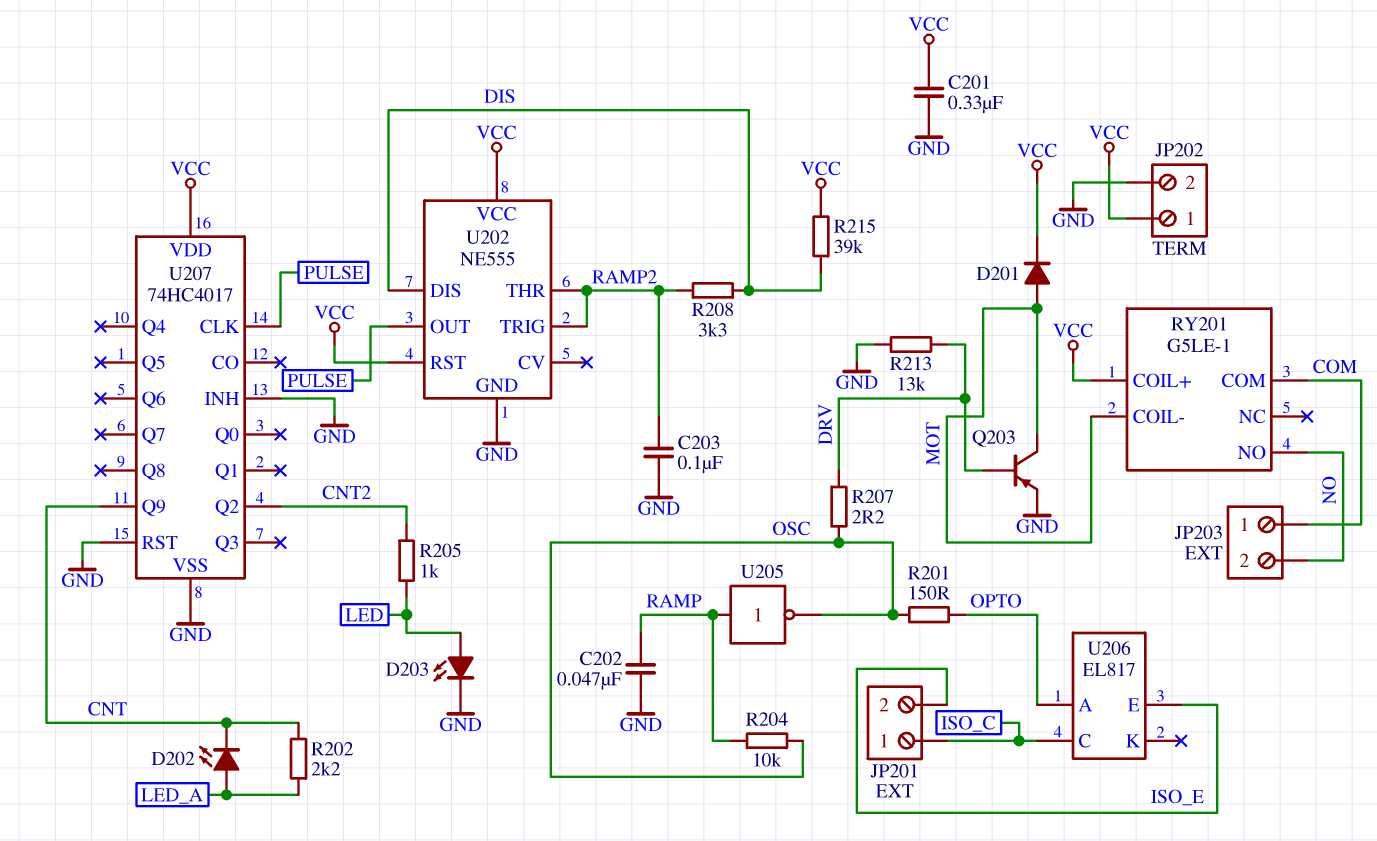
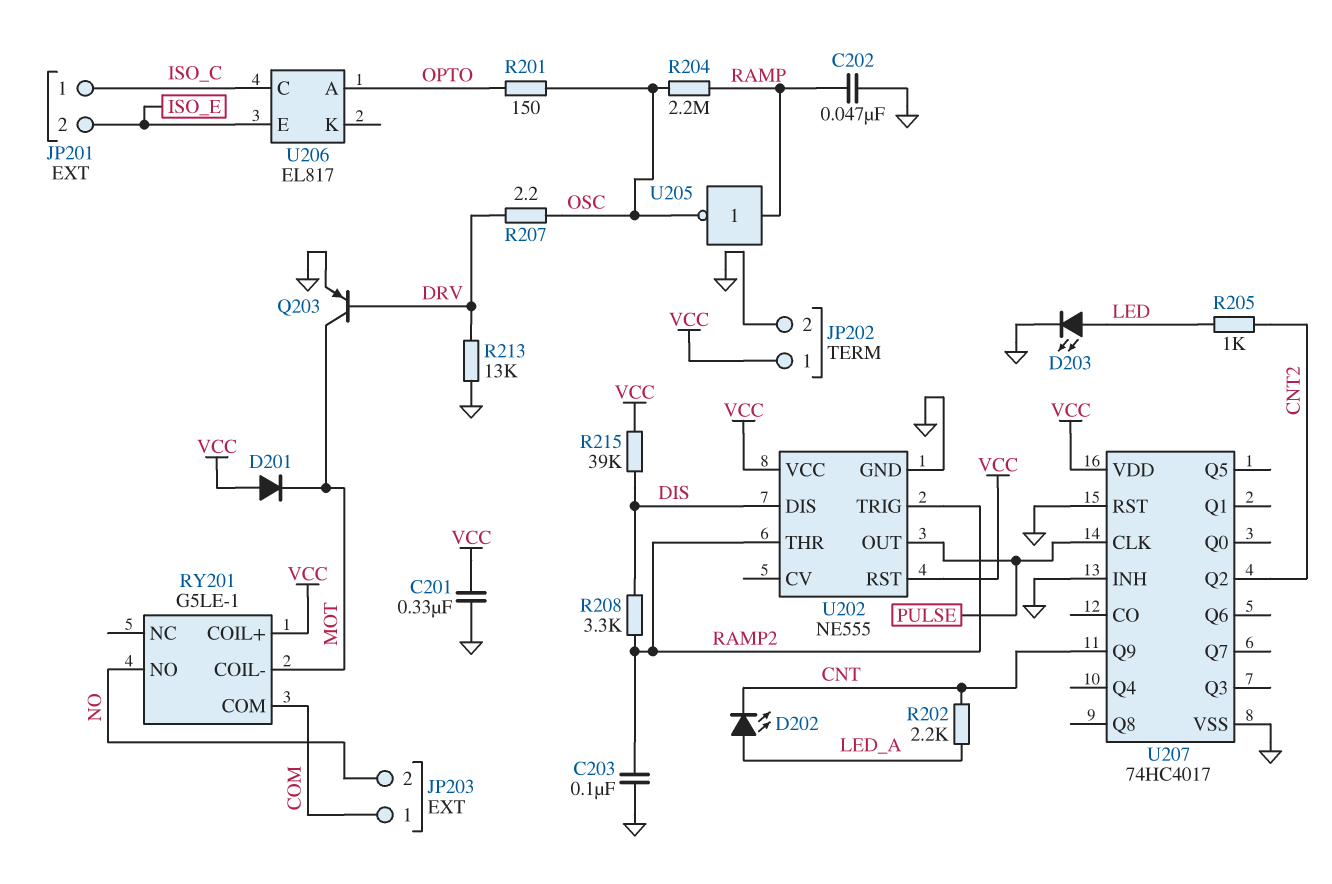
D201: diode (A MOT, K VCC) -> diode (A VCC, K MOT)
R204: 10k (OSC, RAMP) -> 2.2M (OSC, RAMP)

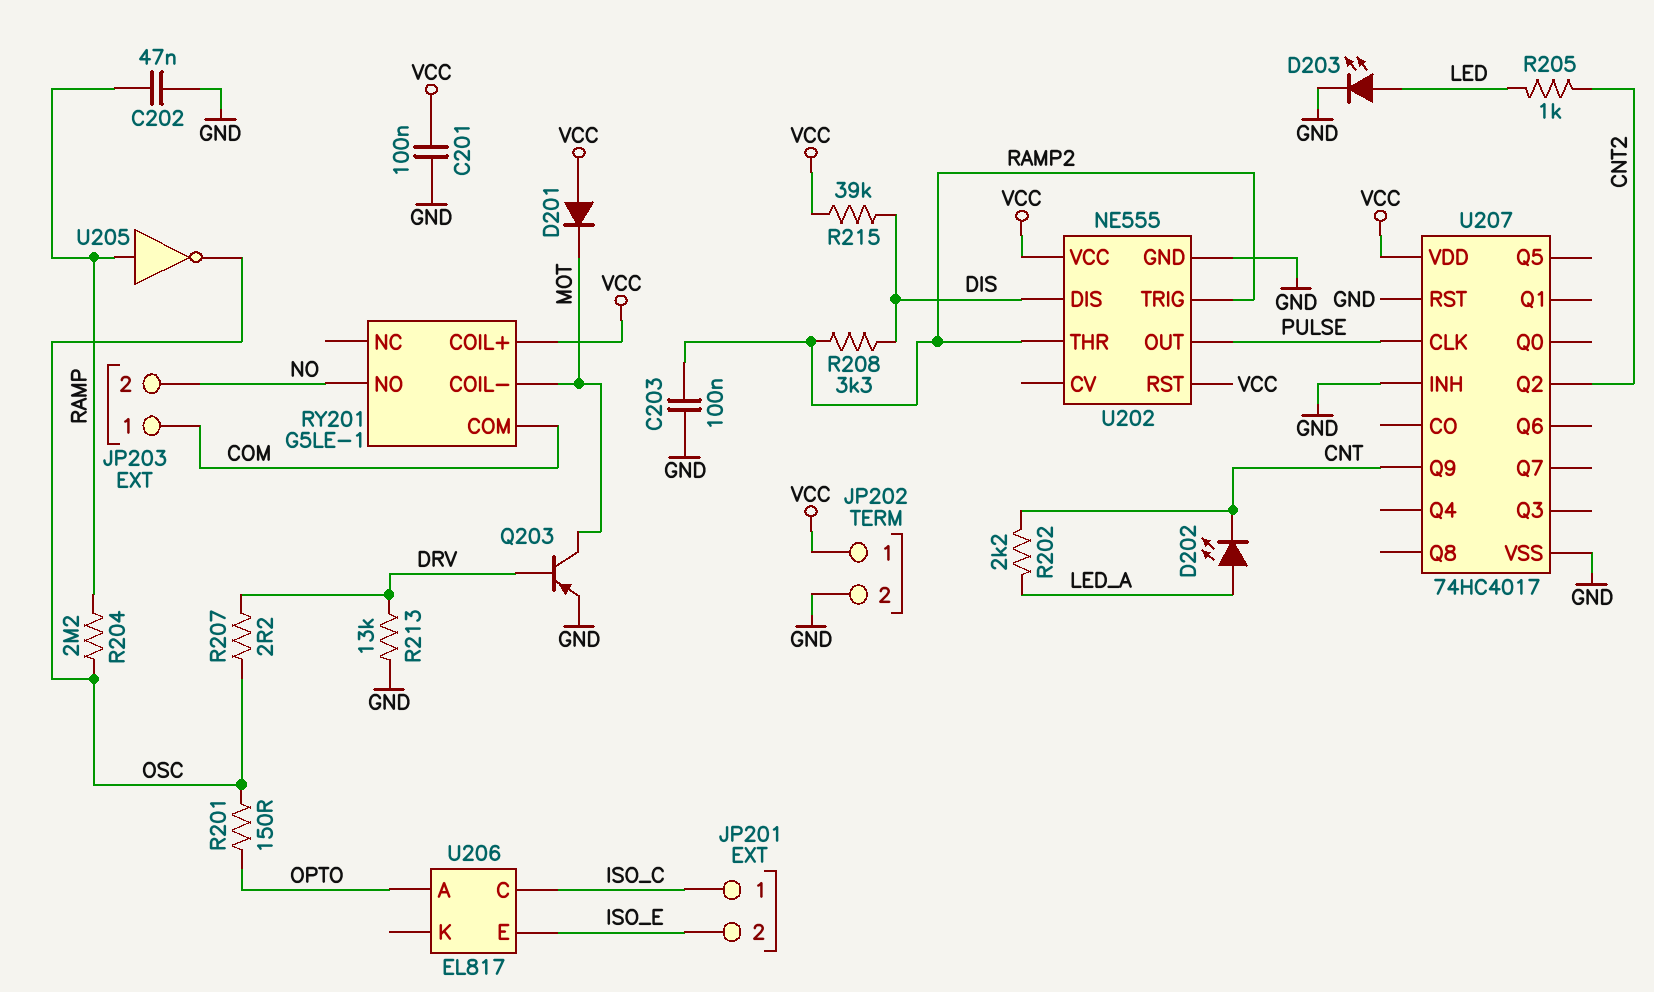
C201: 330nF (GND, VCC) -> 100nF (GND, VCC)

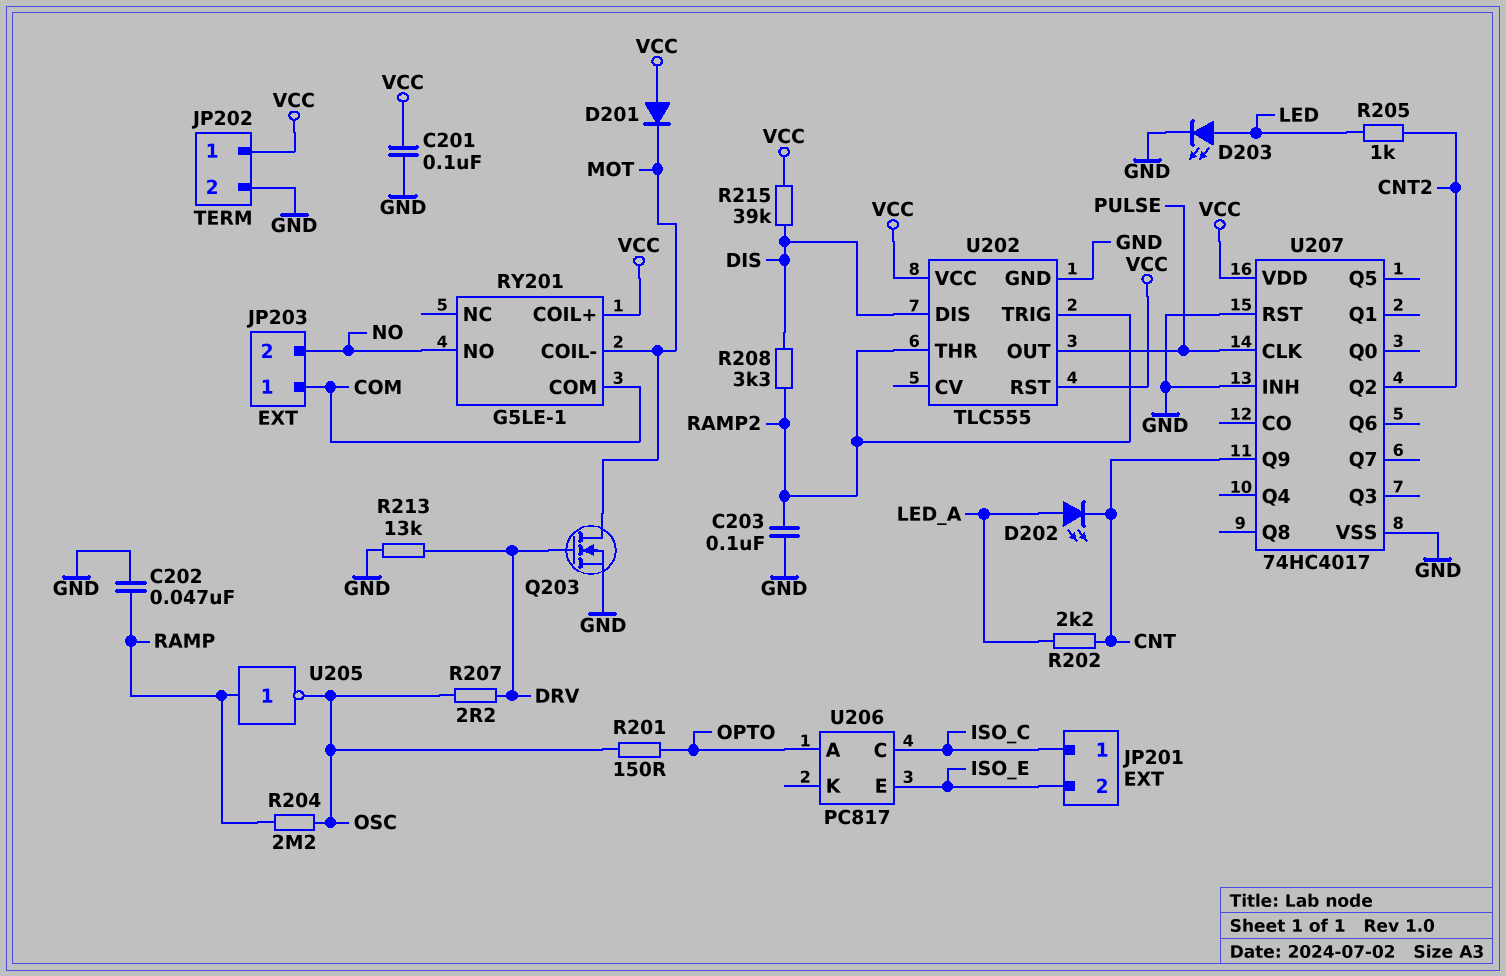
Q203: PNP (B DRV, C MOT, E GND) -> NMOS (G DRV, D MOT, S GND)
U202: NE555 -> TLC555
U206: EL817 -> PC817

